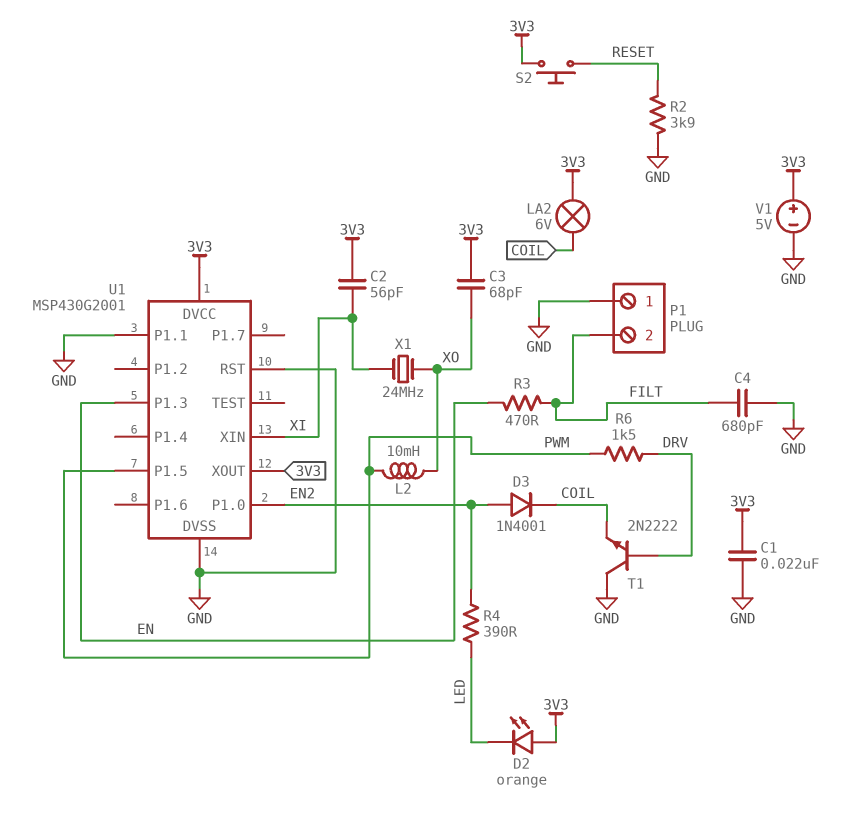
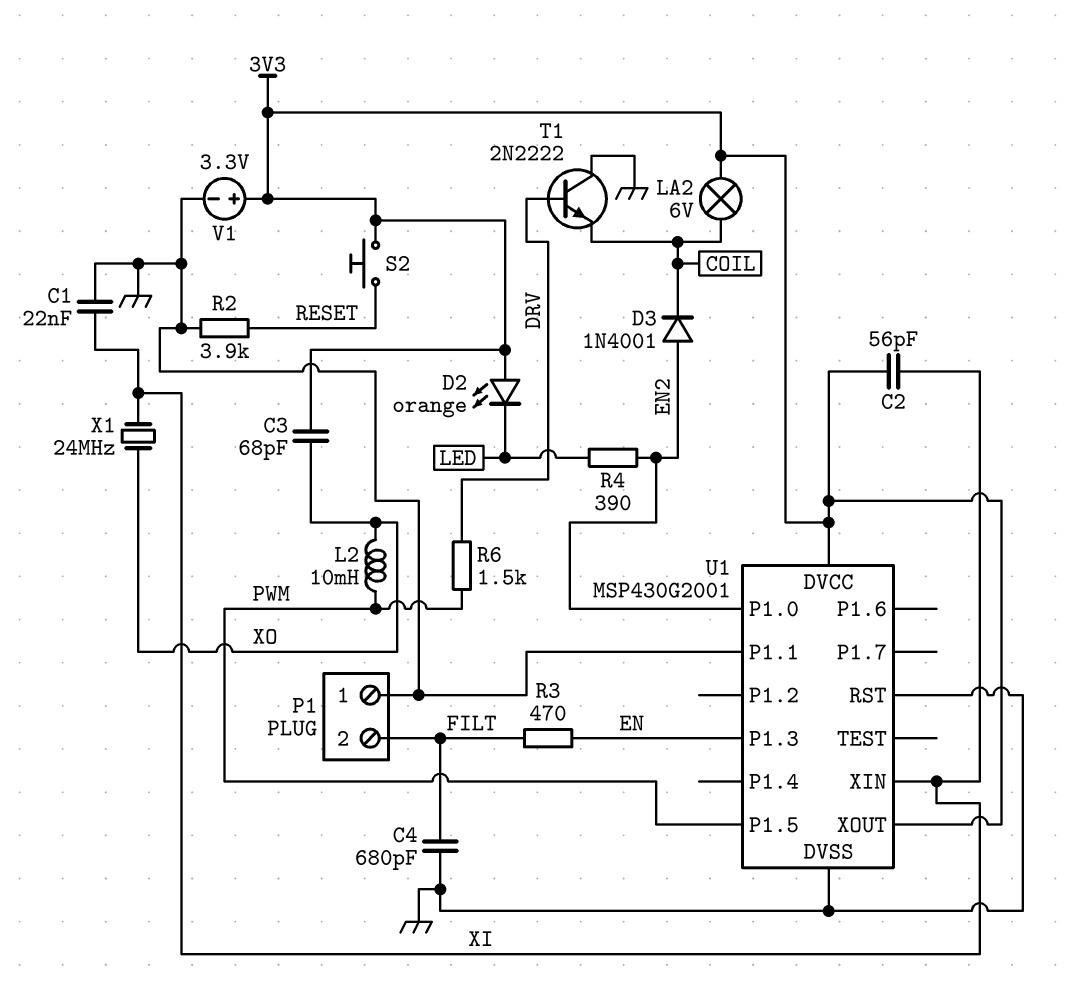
C1: 22nF (3V3, GND) -> 22nF (GND, XI)
V1: 5V (plus 3V3, minus GND) -> 3.3V (plus 3V3, minus GND)

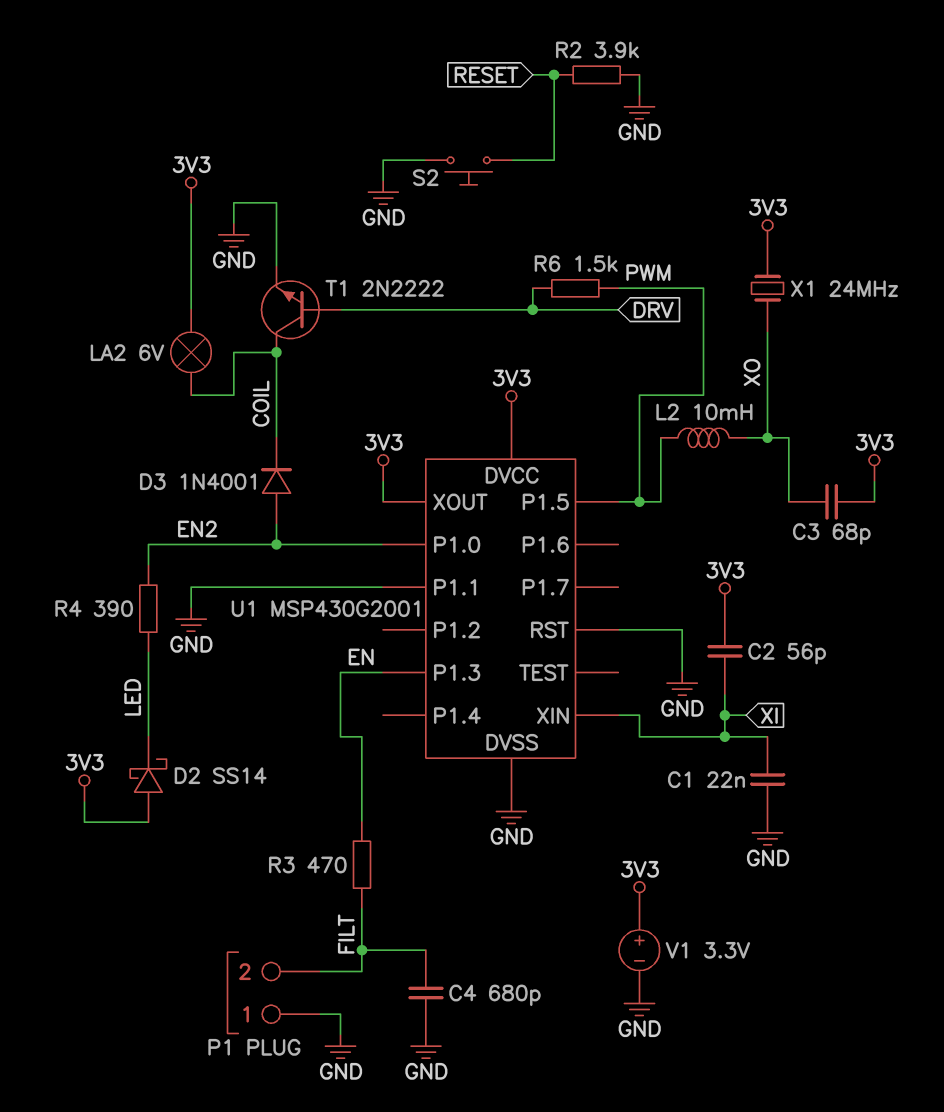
D2: LED orange (A 3V3, K LED) -> schottky SS14 (A 3V3, K LED)
S2: button (3V3, RESET) -> button (GND, RESET)
T1: NPN 2N2222 (B DRV, C GND, E COIL) -> NPN 2N2222 (B DRV, C COIL, E GND)
X1: 24MHz (XI, XO) -> 24MHz (3V3, XO)

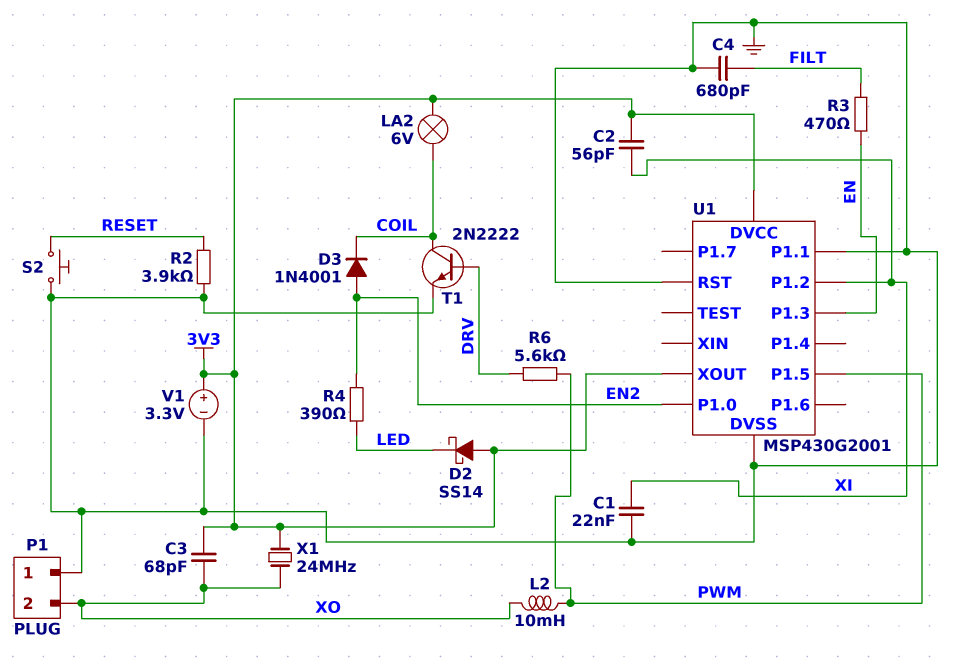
P1 pin 2: FILT -> XO
R6: 1.5k (DRV, PWM) -> 5.6k (DRV, PWM)
U1 pin P1.2: none -> XI
U1 pin XIN: XI -> none

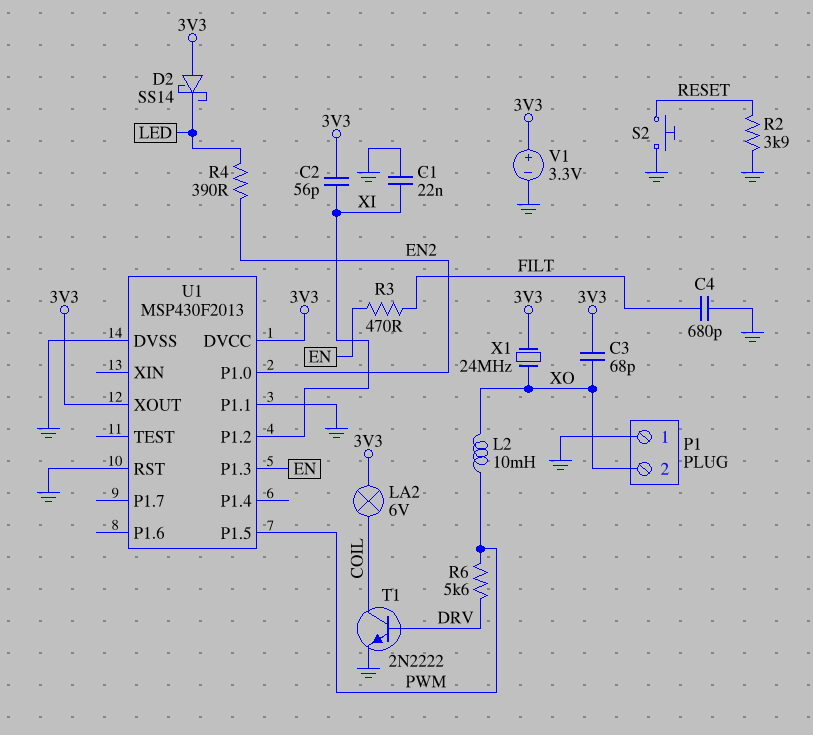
D3: diode 1N4001 (A EN2, K COIL) -> none
U1: MSP430G2001 -> MSP430F2013

